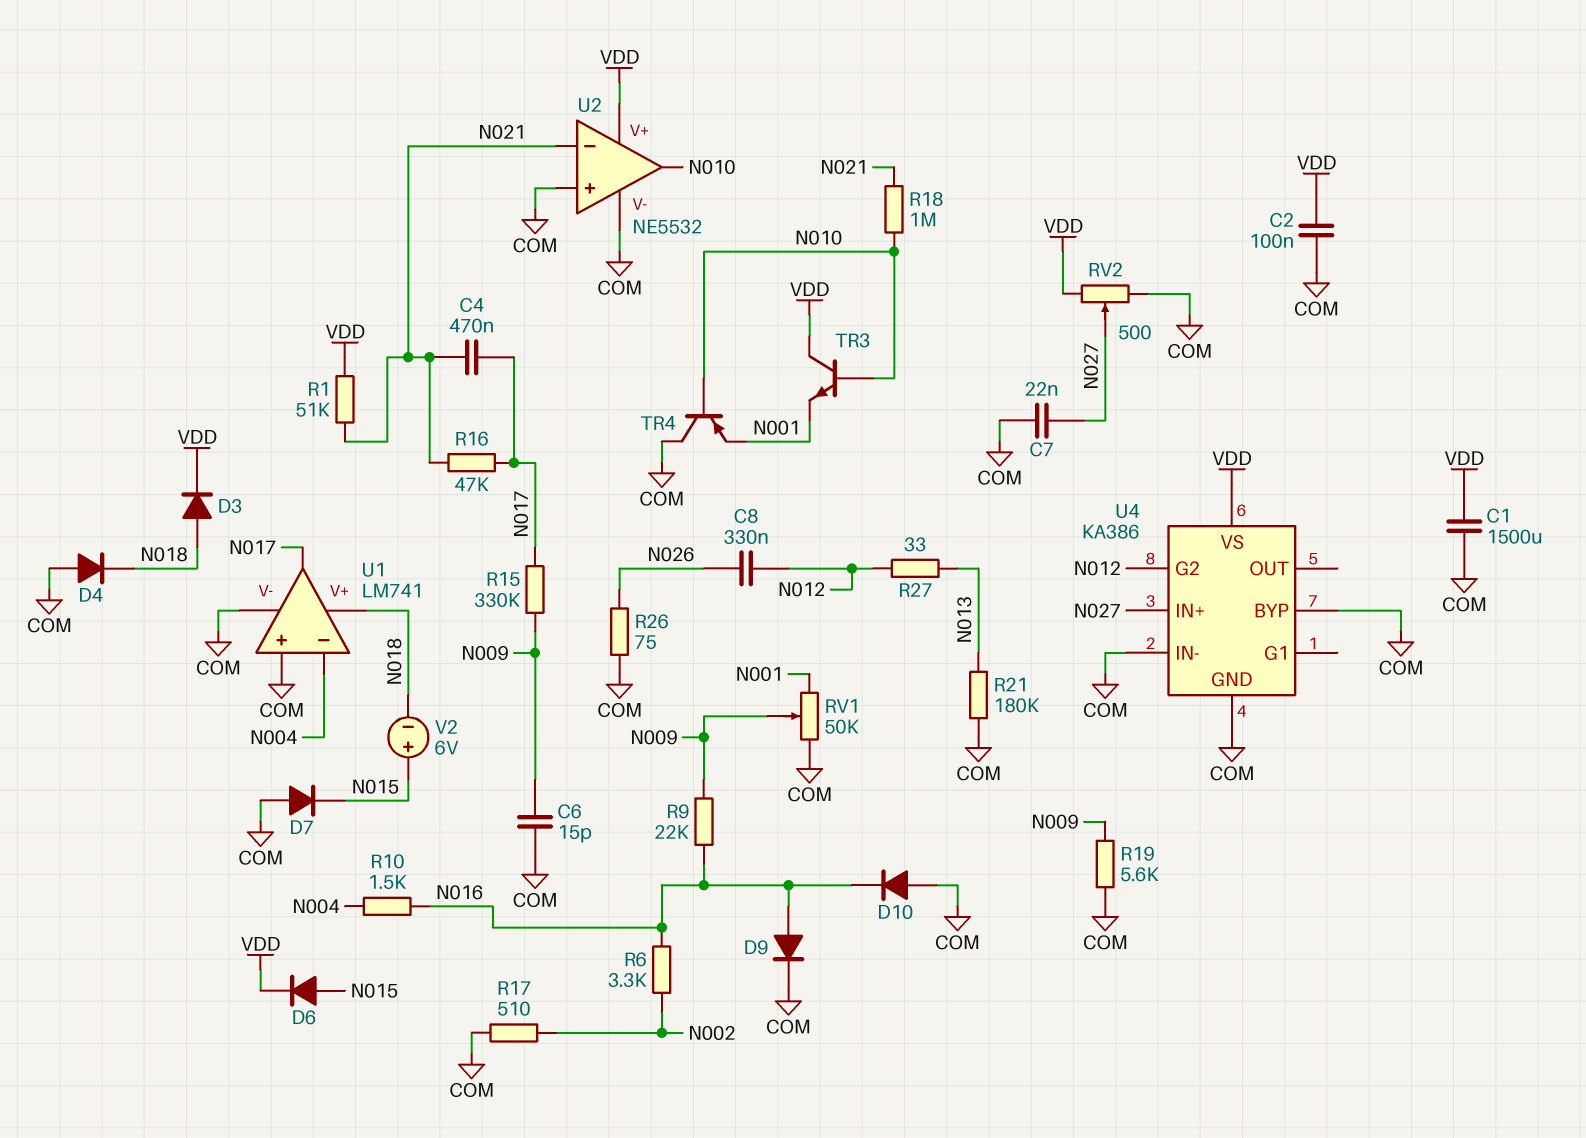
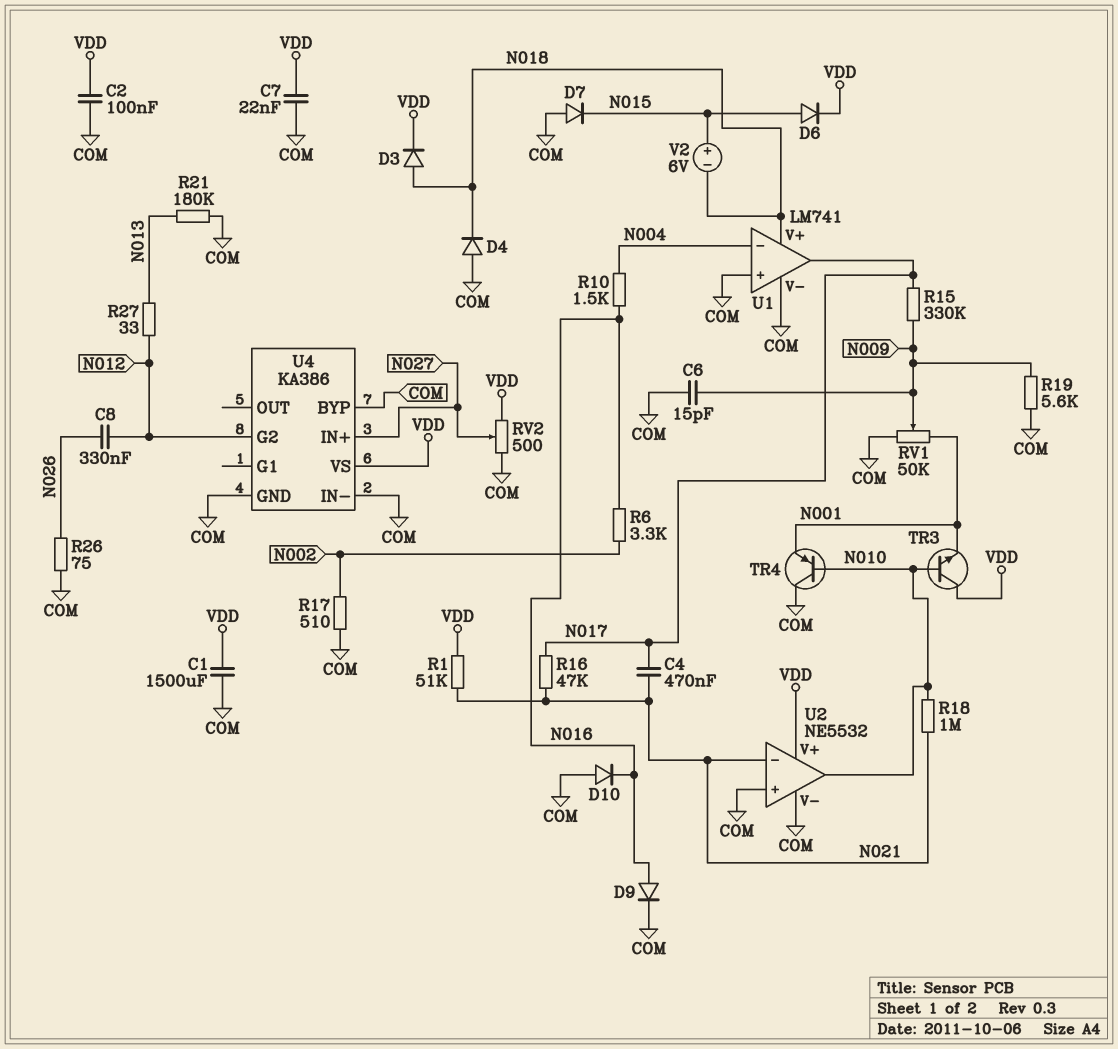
C7: 22nF (COM, N027) -> 22nF (COM, VDD)
R9: 22k (N009, N016) -> none

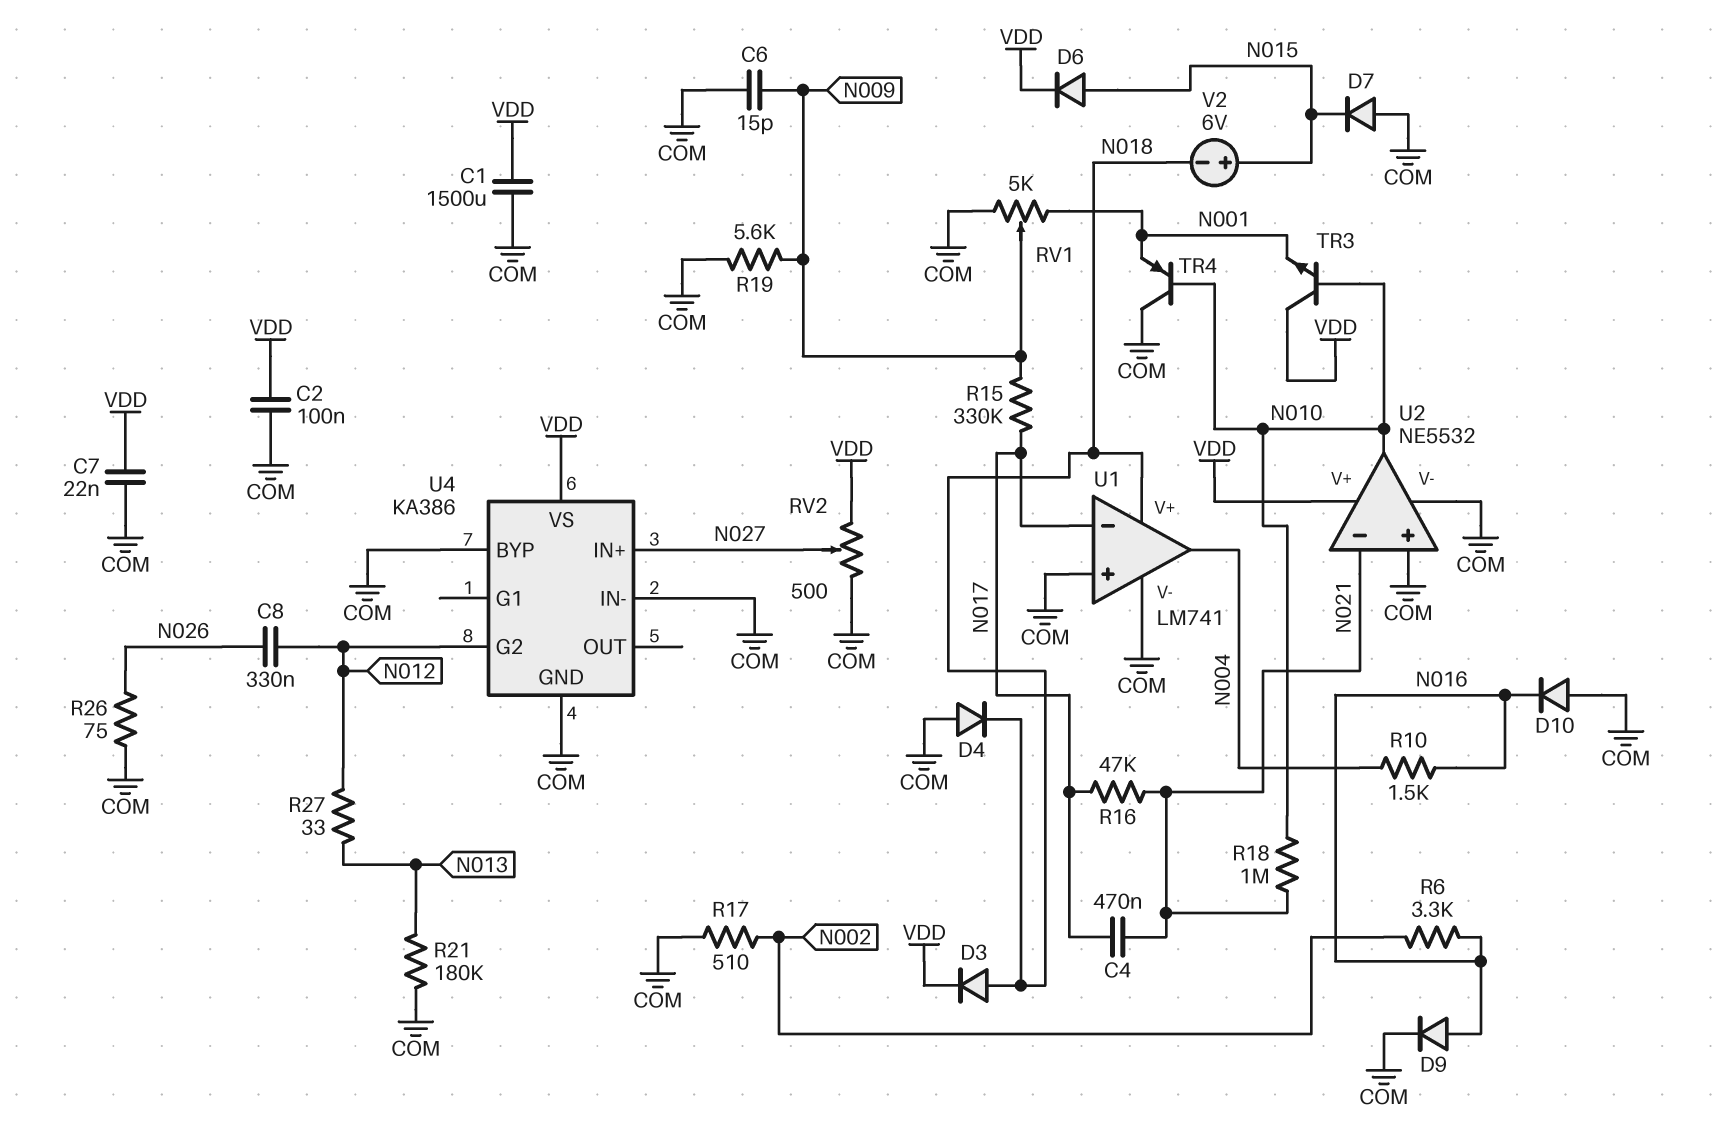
R1: 51k (N021, VDD) -> none
RV1: 50k (COM, N001, wiper N009) -> 5k (COM, N001, wiper N009)
U1 pin in-: N004 -> N017
U1 pin out: N017 -> N004

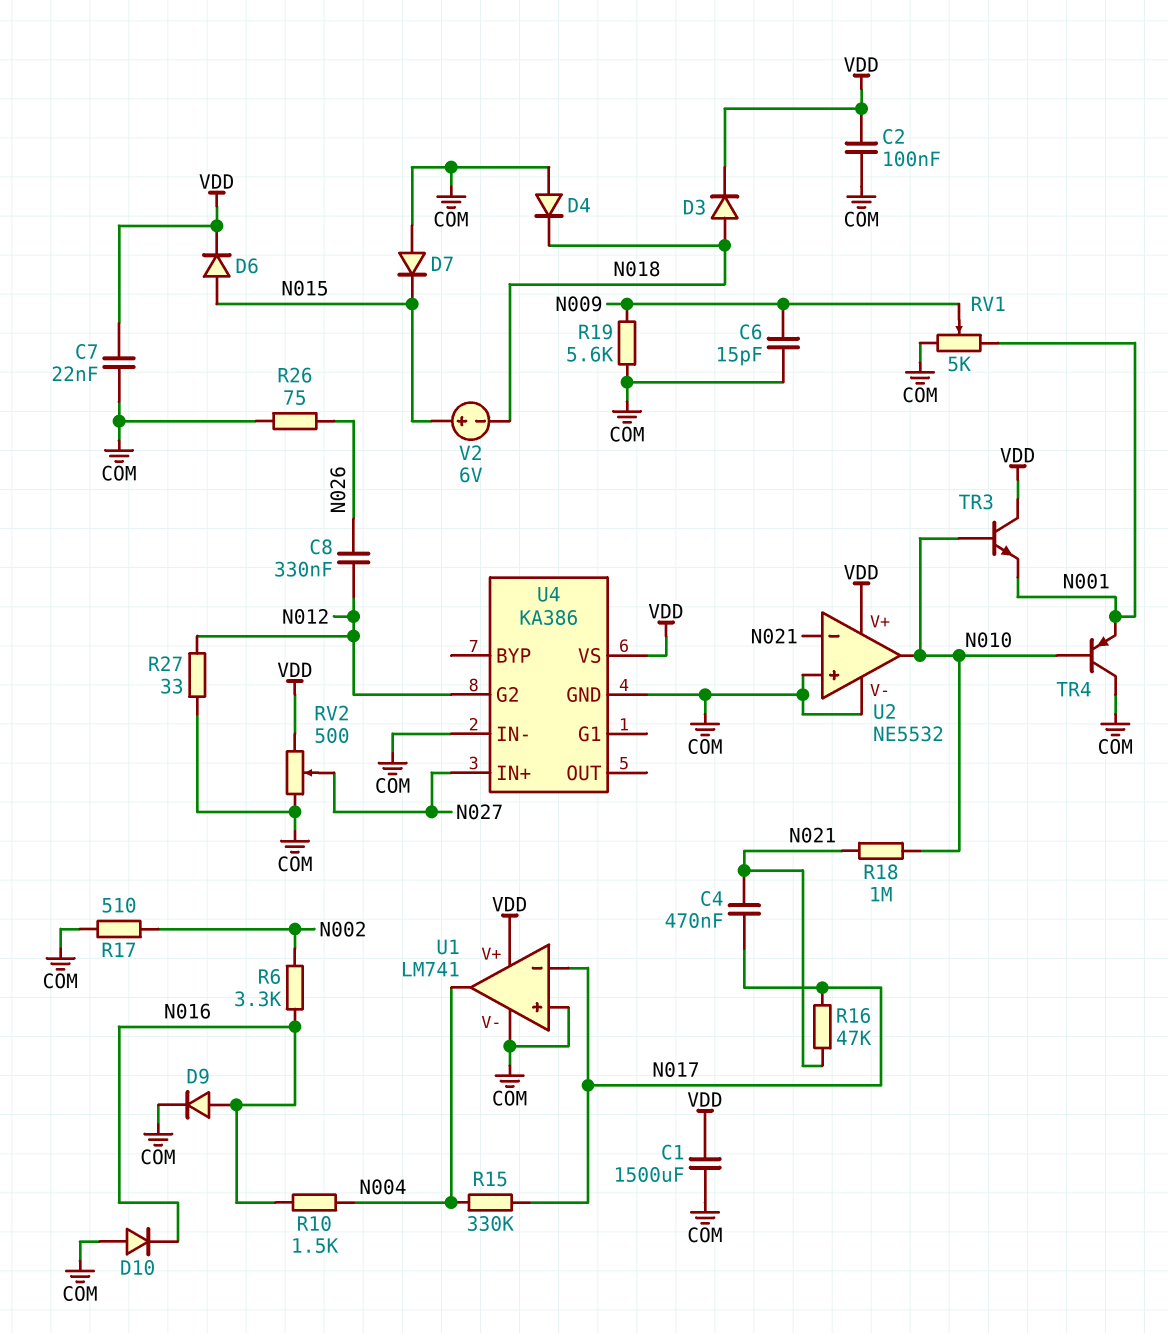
R15: 330k (N009, N017) -> 330k (N004, N017)
R21: 180k (COM, N013) -> none
R27: 33 (N012, N013) -> 33 (COM, N012)
U1 pin V+: N018 -> VDD
U4 pin BYP: COM -> none

